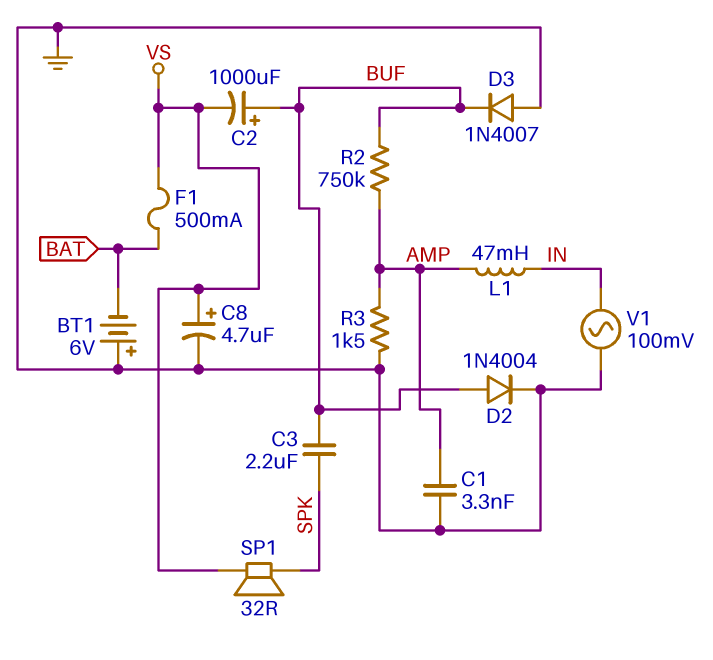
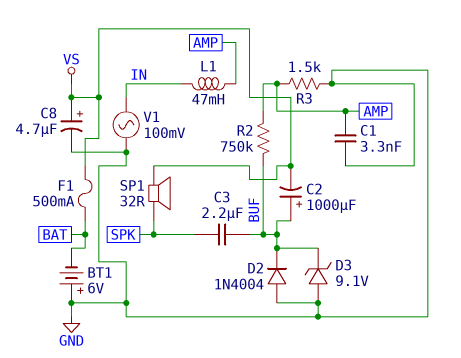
D2: diode 1N4004 (A BUF, K GND) -> diode 1N4004 (A GND, K BUF)
D3: diode 1N4007 (A GND, K BUF) -> zener 9.1V (A GND, K BUF)

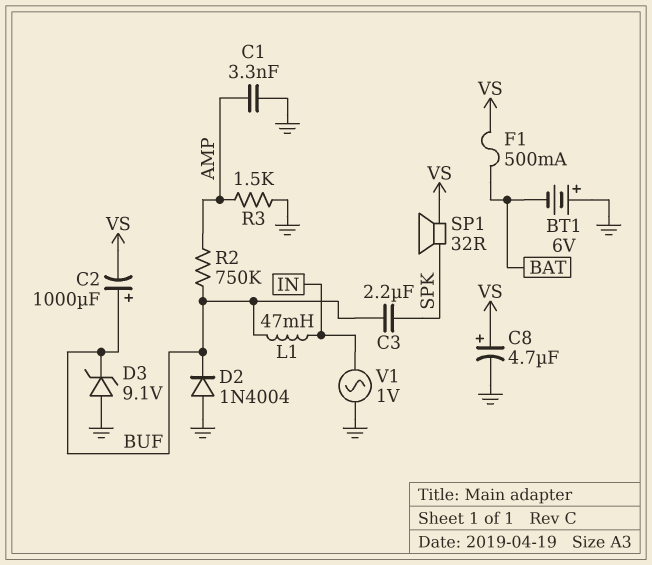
L1: 47mH (AMP, IN) -> 47mH (BUF, IN)
V1: AC 100mV (GND, IN) -> AC 1V (GND, IN)

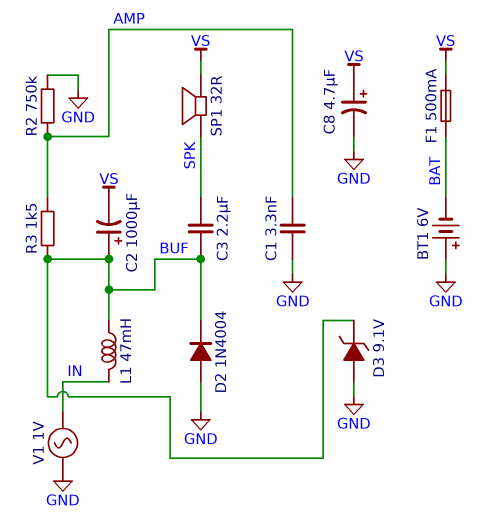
R2: 750k (AMP, BUF) -> 750k (AMP, GND)
R3: 1.5k (AMP, GND) -> 1.5k (AMP, BUF)

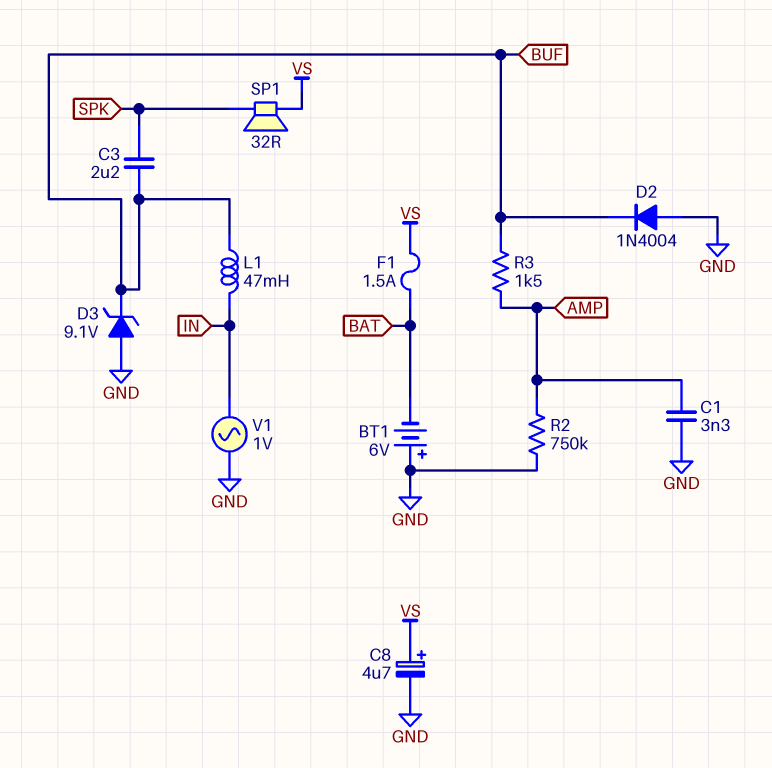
C2: 1000uF (plus BUF, minus VS) -> none
F1: 500mA (BAT, VS) -> 1.5A (BAT, VS)

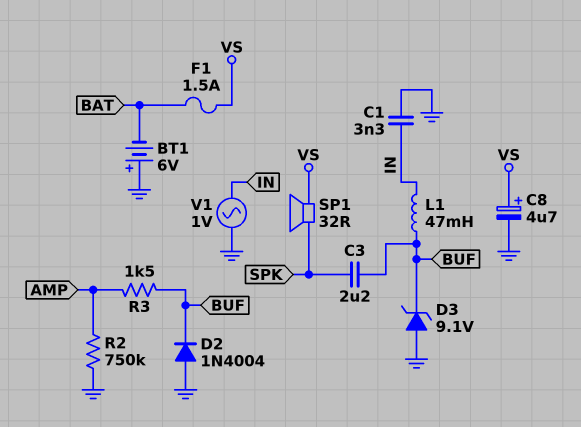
C1: 3.3nF (AMP, GND) -> 3.3nF (GND, IN)

